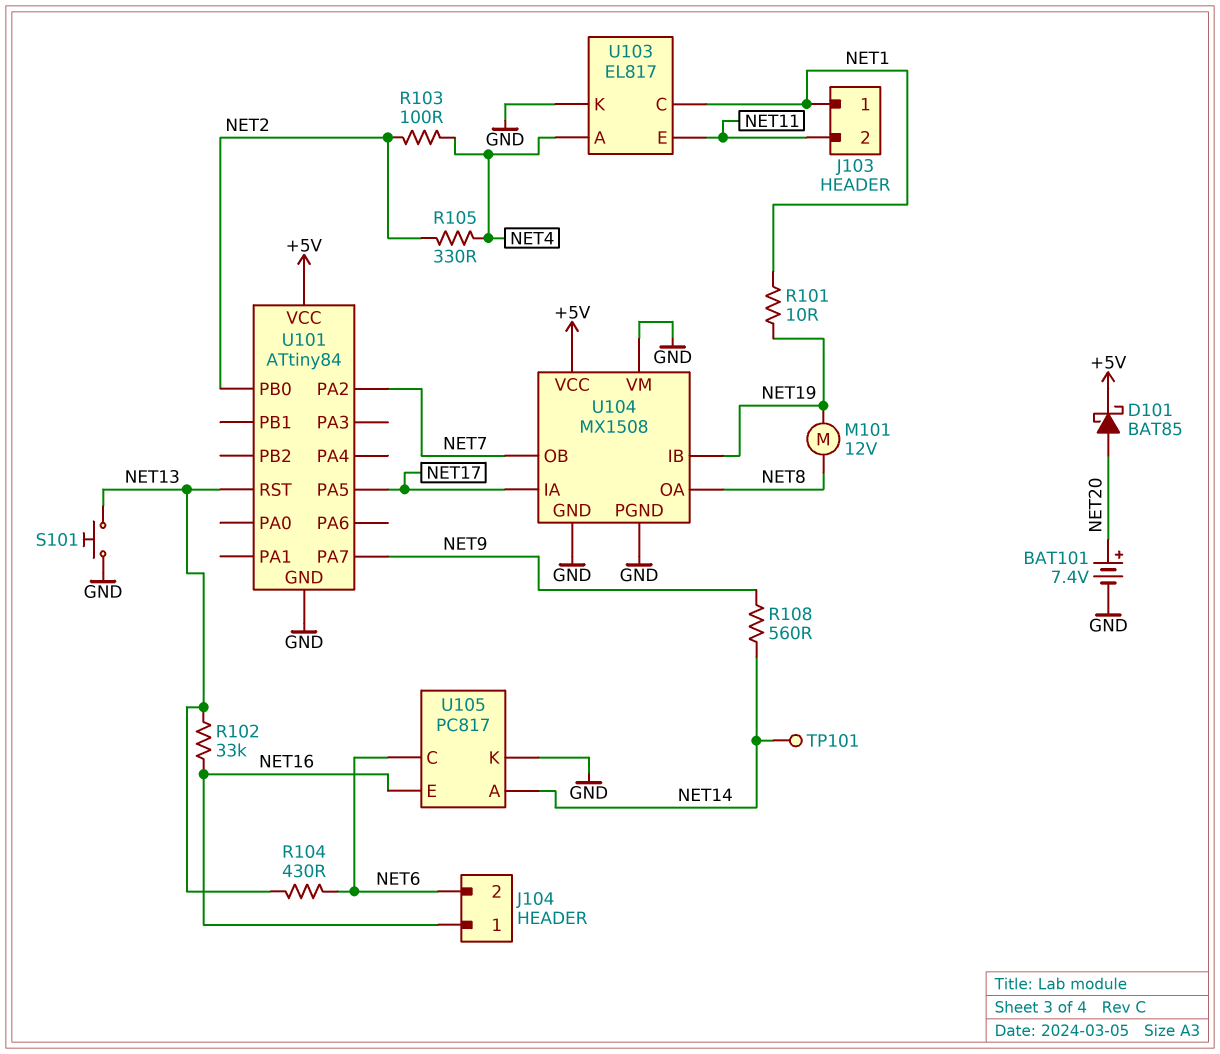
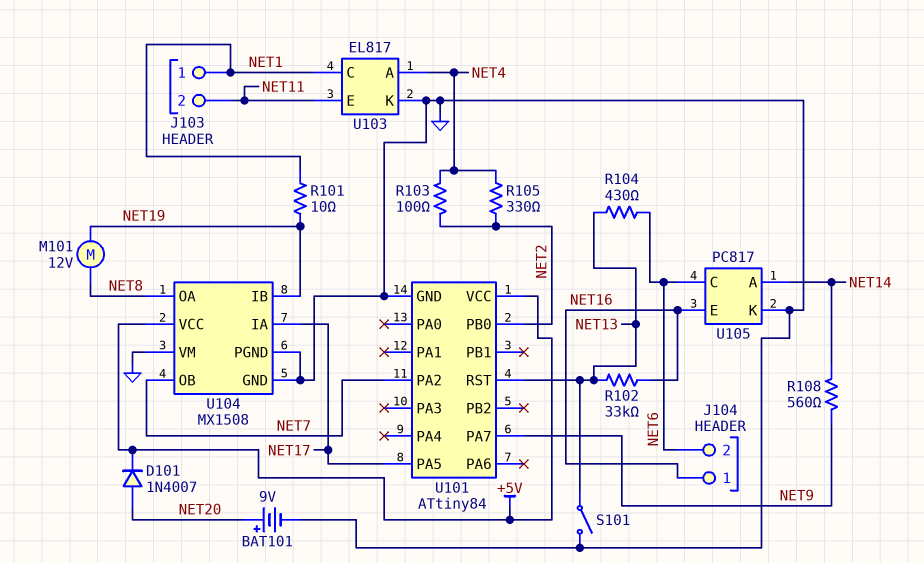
BAT101: 7.4V (plus NET20, minus GND) -> 9V (plus NET20, minus GND)
D101: schottky BAT85 (A NET20, K +5V) -> diode 1N4007 (A NET20, K +5V)
S101: button (GND, NET13) -> switch (GND, NET13)
TP101: test point (NET14) -> none

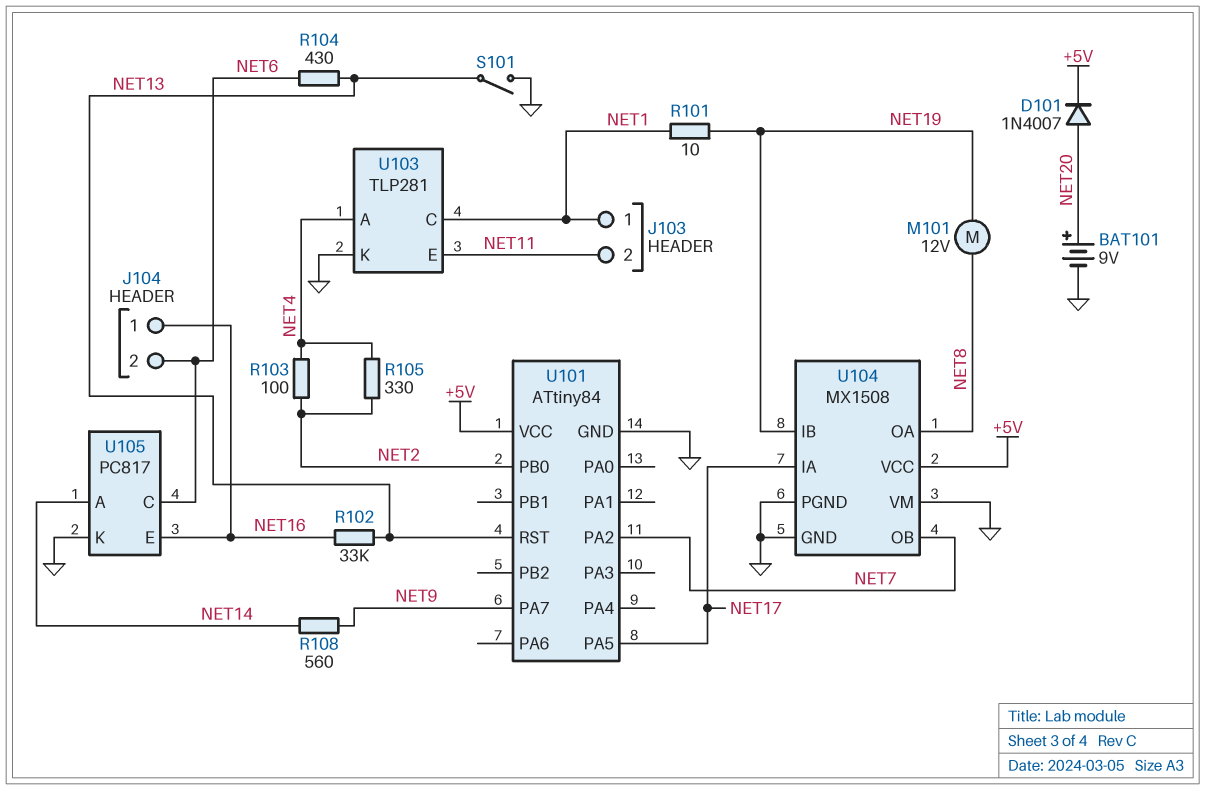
U103: EL817 -> TLP281

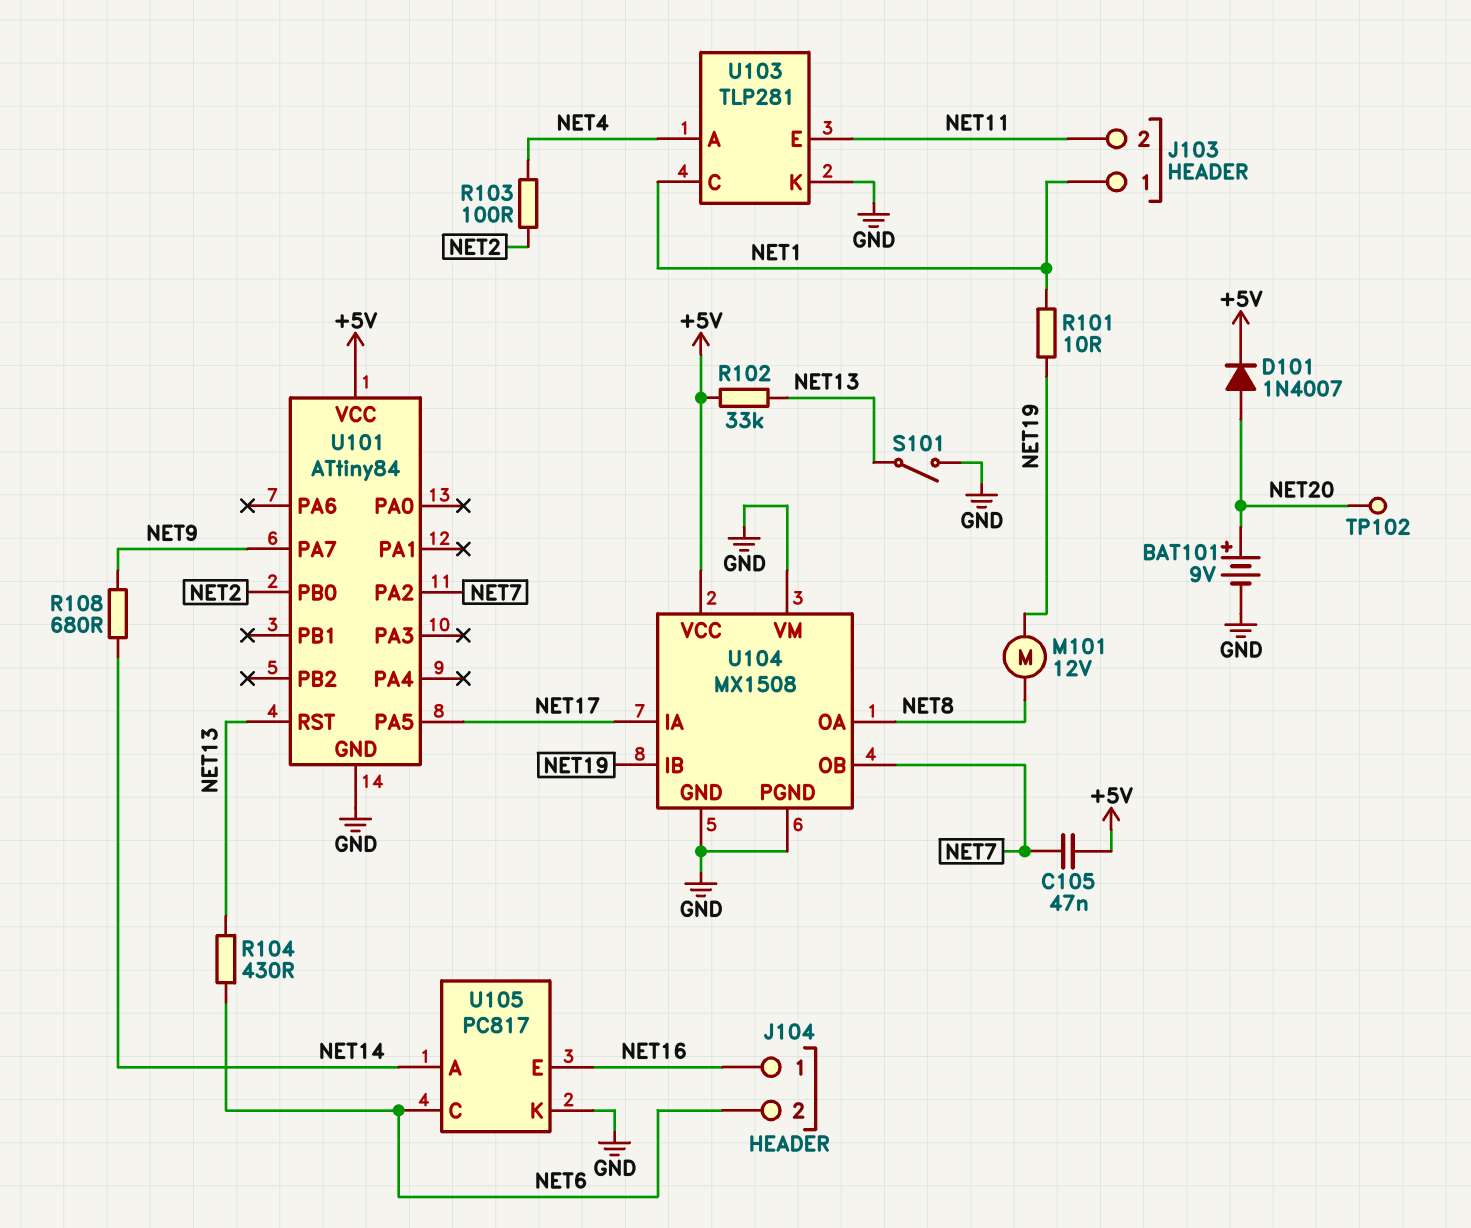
C105: none -> 47nF (+5V, NET7)
R102: 33k (NET13, NET16) -> 33k (+5V, NET13)
R105: 330 (NET2, NET4) -> none
R108: 560 (NET9, NET14) -> 680 (NET9, NET14)
TP102: none -> test point (NET20)

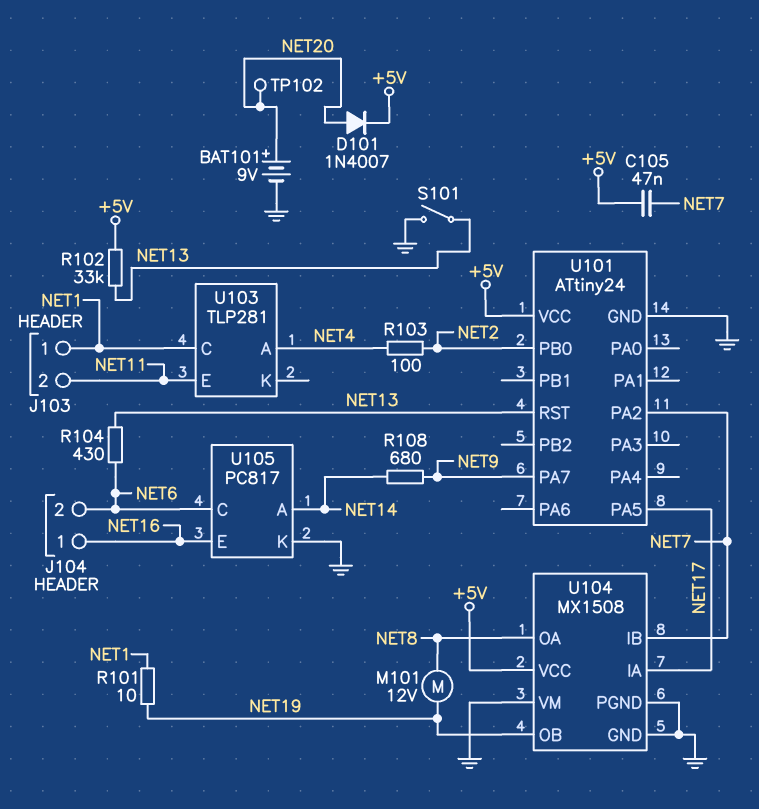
U101: ATtiny84 -> ATtiny24
U103 pin K: GND -> none
U104 pin IB: NET19 -> NET7
U104 pin OB: NET7 -> NET19

